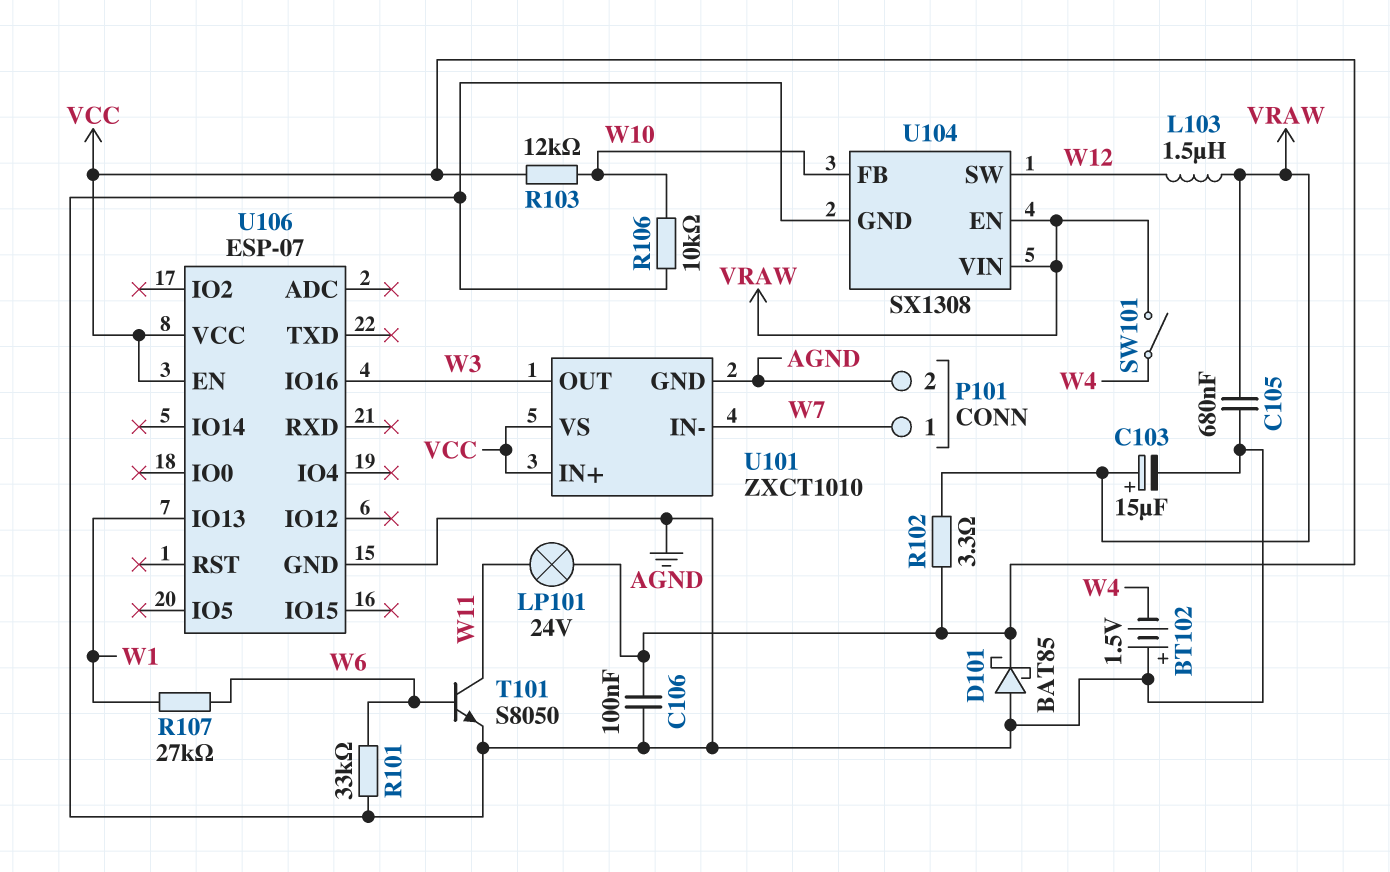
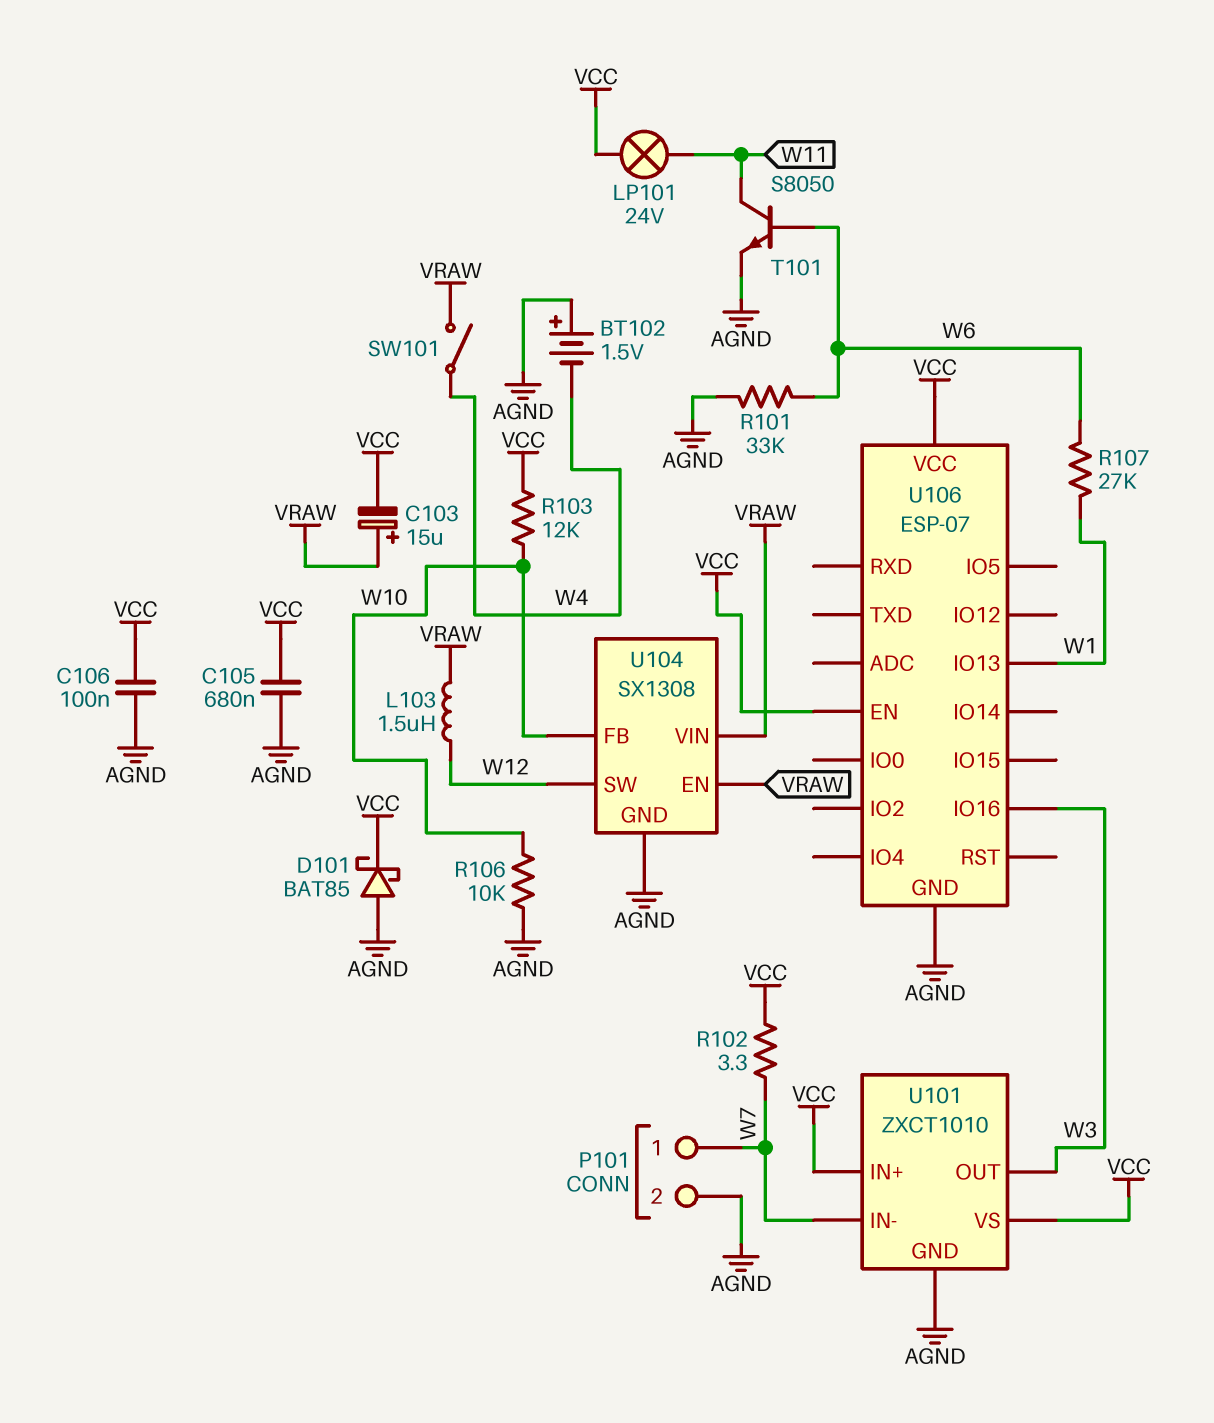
C103: 15uF (plus VRAW, minus AGND) -> 15uF (plus VRAW, minus VCC)
C105: 680nF (AGND, VRAW) -> 680nF (AGND, VCC)
R102: 3.3 (VCC, VRAW) -> 3.3 (VCC, W7)

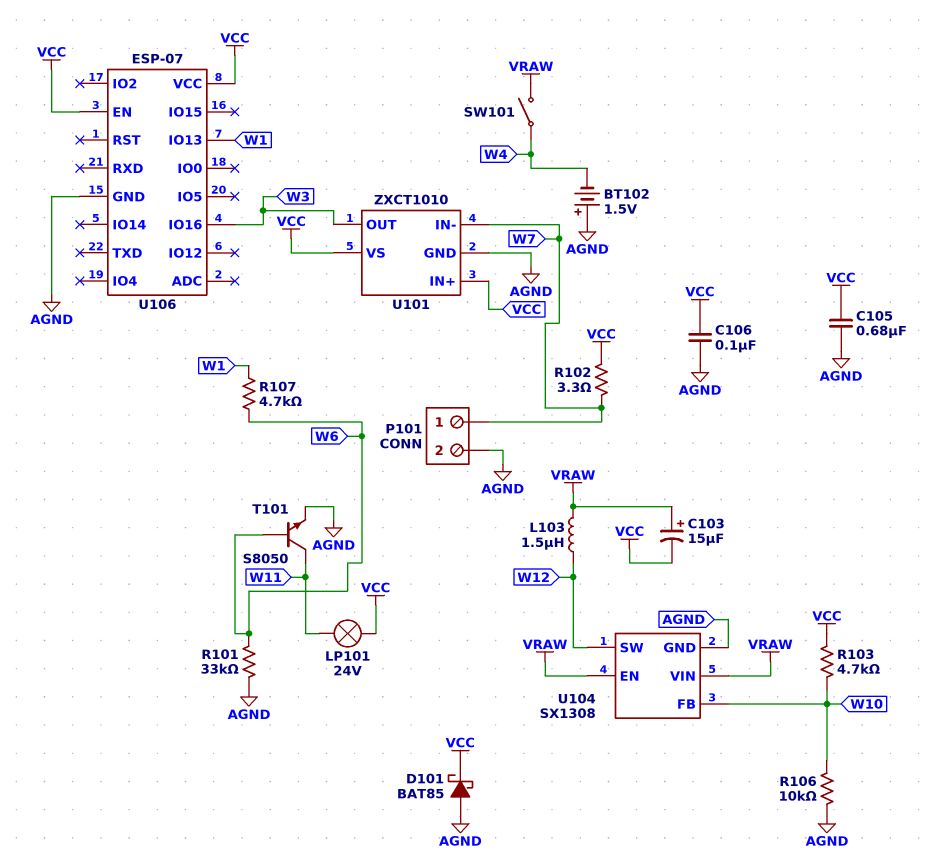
R103: 12k (VCC, W10) -> 4.7k (VCC, W10)
R107: 27k (W1, W6) -> 4.7k (W1, W6)

